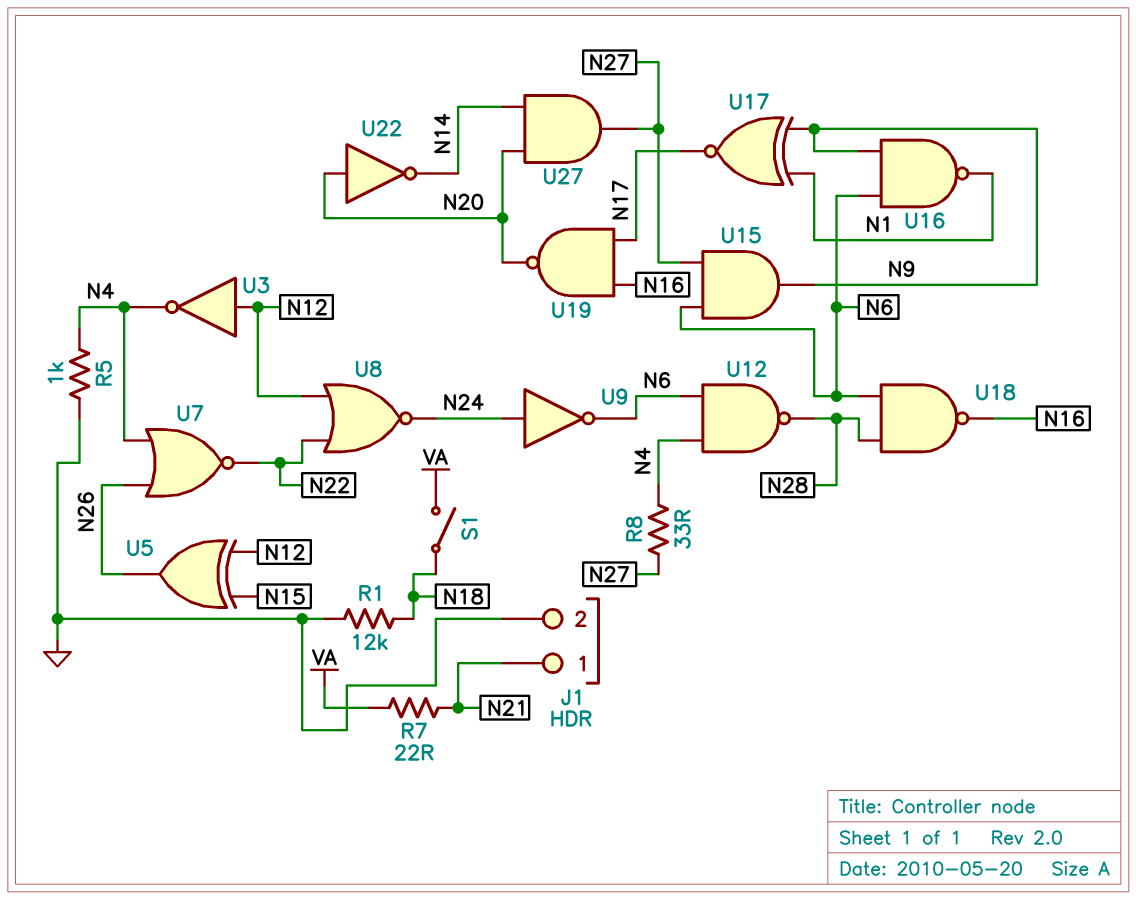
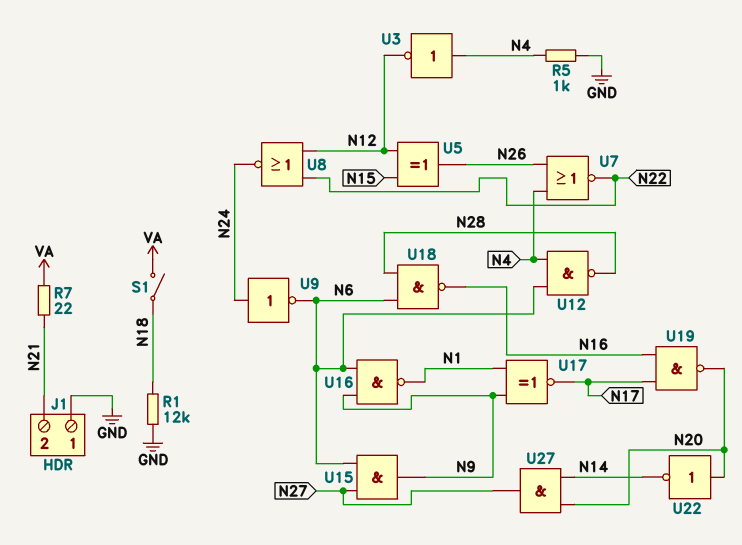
J1 pin 1: N21 -> GND
J1 pin 2: GND -> N21
R8: 33 (N4, N27) -> none
U3: NOT (in N12, out N4) -> NOT (in N4, out N12)

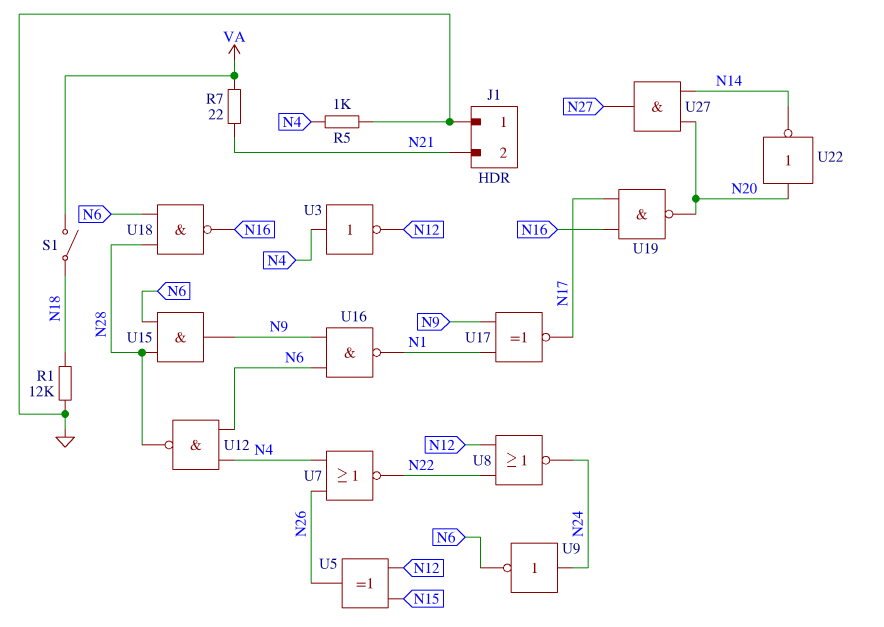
U15: AND (in N6, in N27, out N9) -> AND (in N6, in N28, out N9)

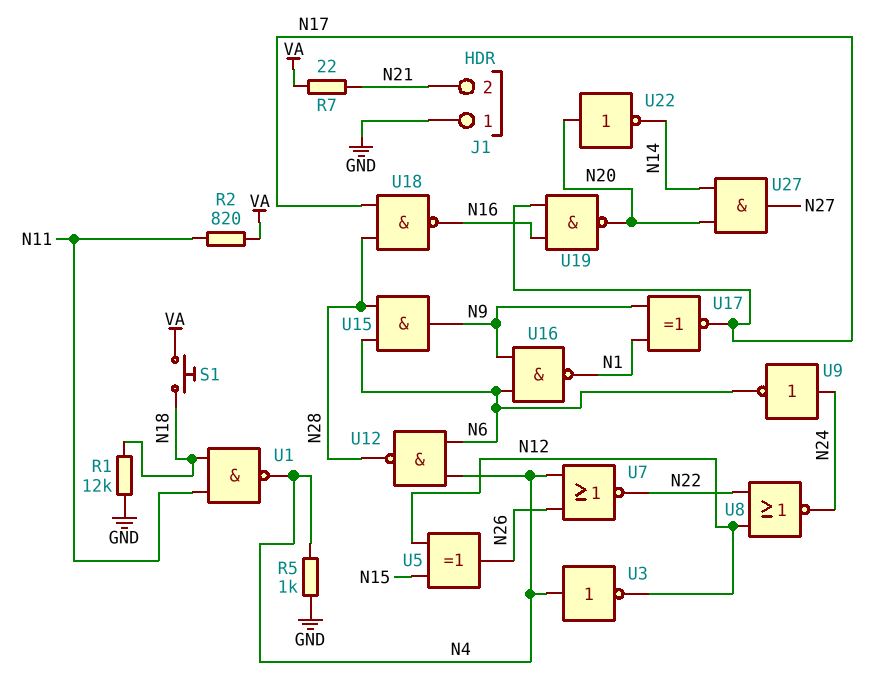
R2: none -> 820 (N11, VA)
S1: switch (N18, VA) -> button (N18, VA)
U1: none -> NAND (in N11, in N18, out N4)
U18: NAND (in N6, in N28, out N16) -> NAND (in N17, in N28, out N16)

